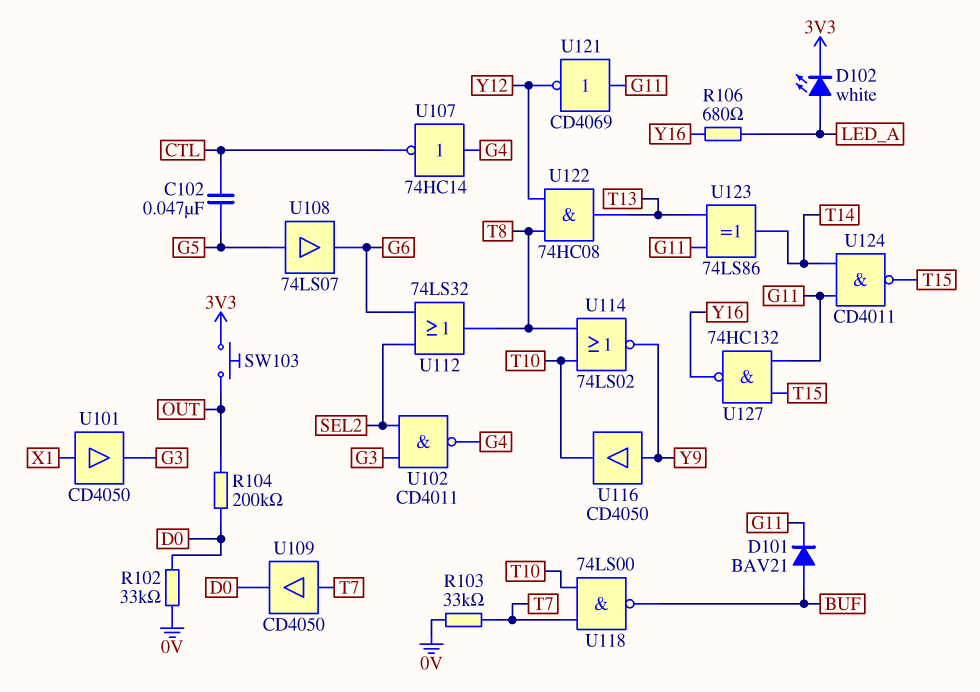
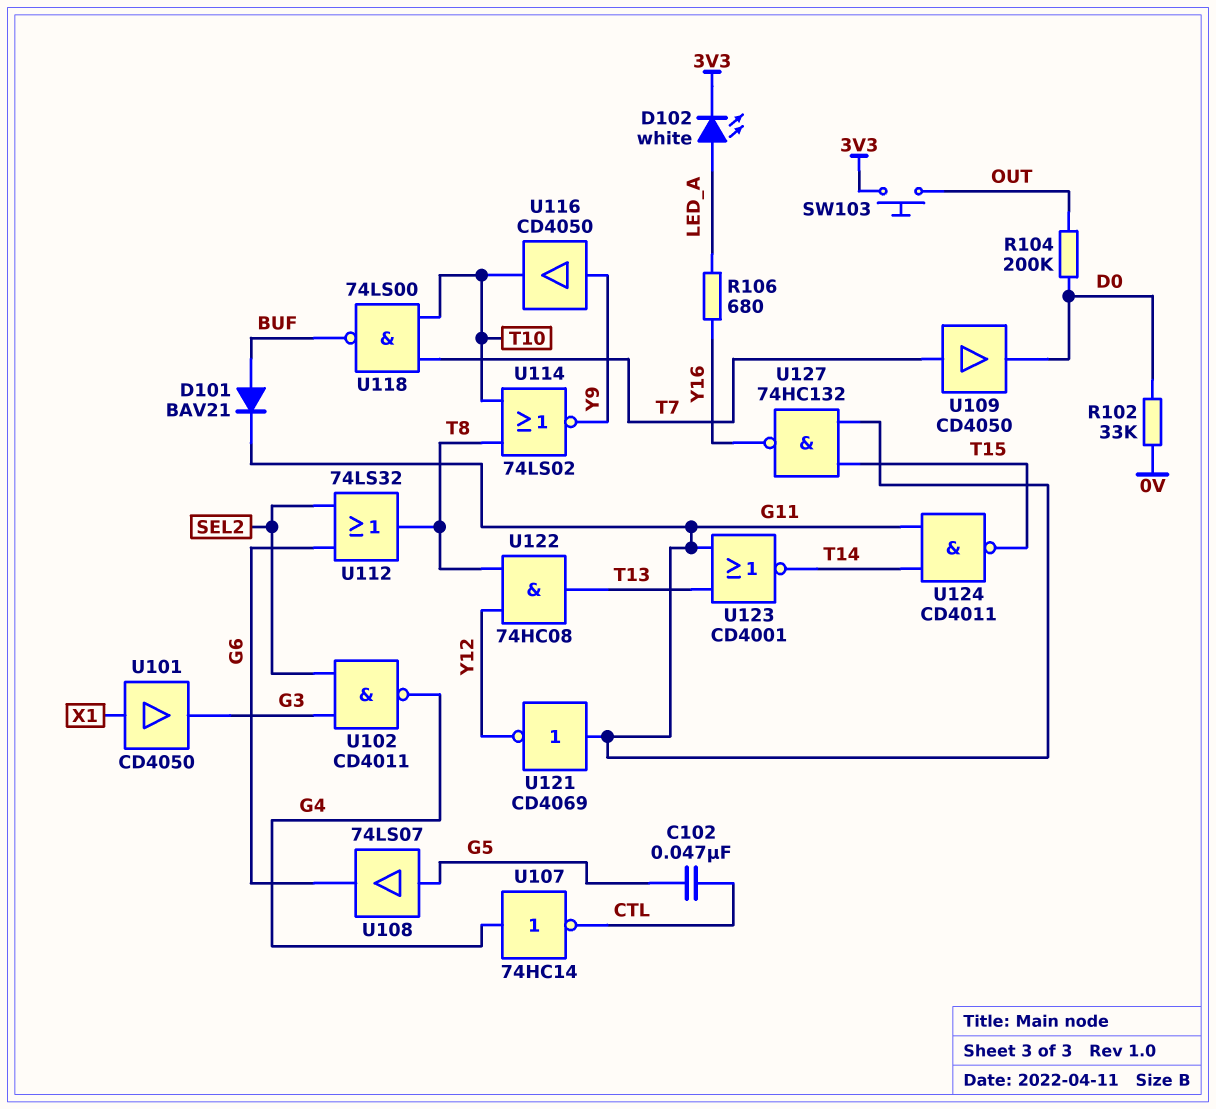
R103: 33k (0V, T7) -> none
U123: XOR 74LS86 (in G11, in T13, out T14) -> NOR CD4001 (in G11, in T13, out T14)

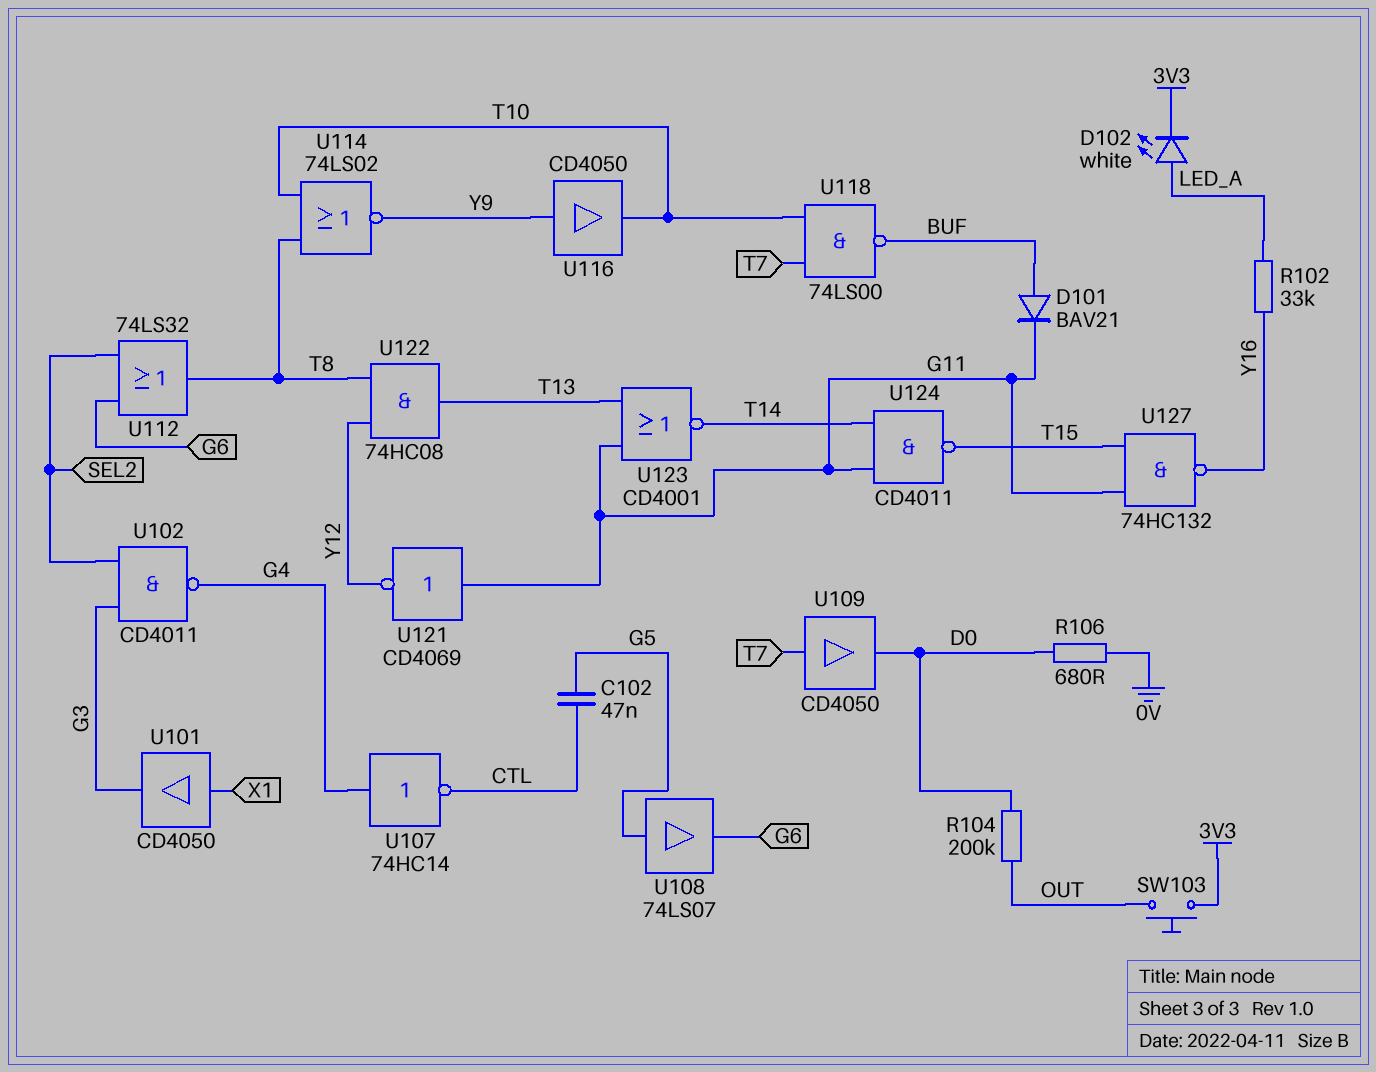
R102: 33k (0V, D0) -> 33k (LED_A, Y16)
R106: 680 (LED_A, Y16) -> 680 (0V, D0)

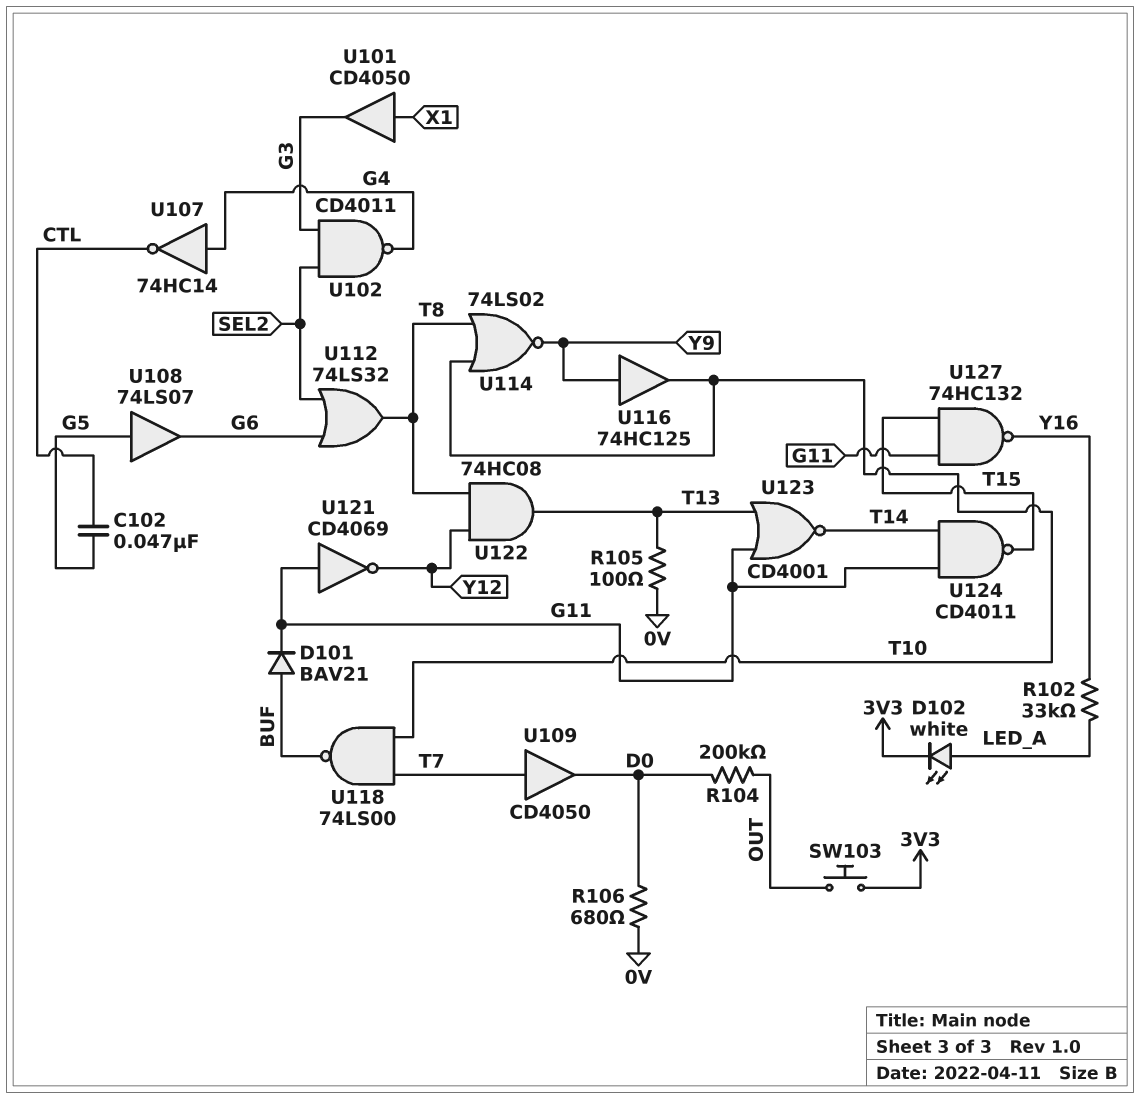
R105: none -> 100 (0V, T13)
U116: buffer CD4050 (in Y9, out T10) -> buffer 74HC125 (in Y9, out T10)

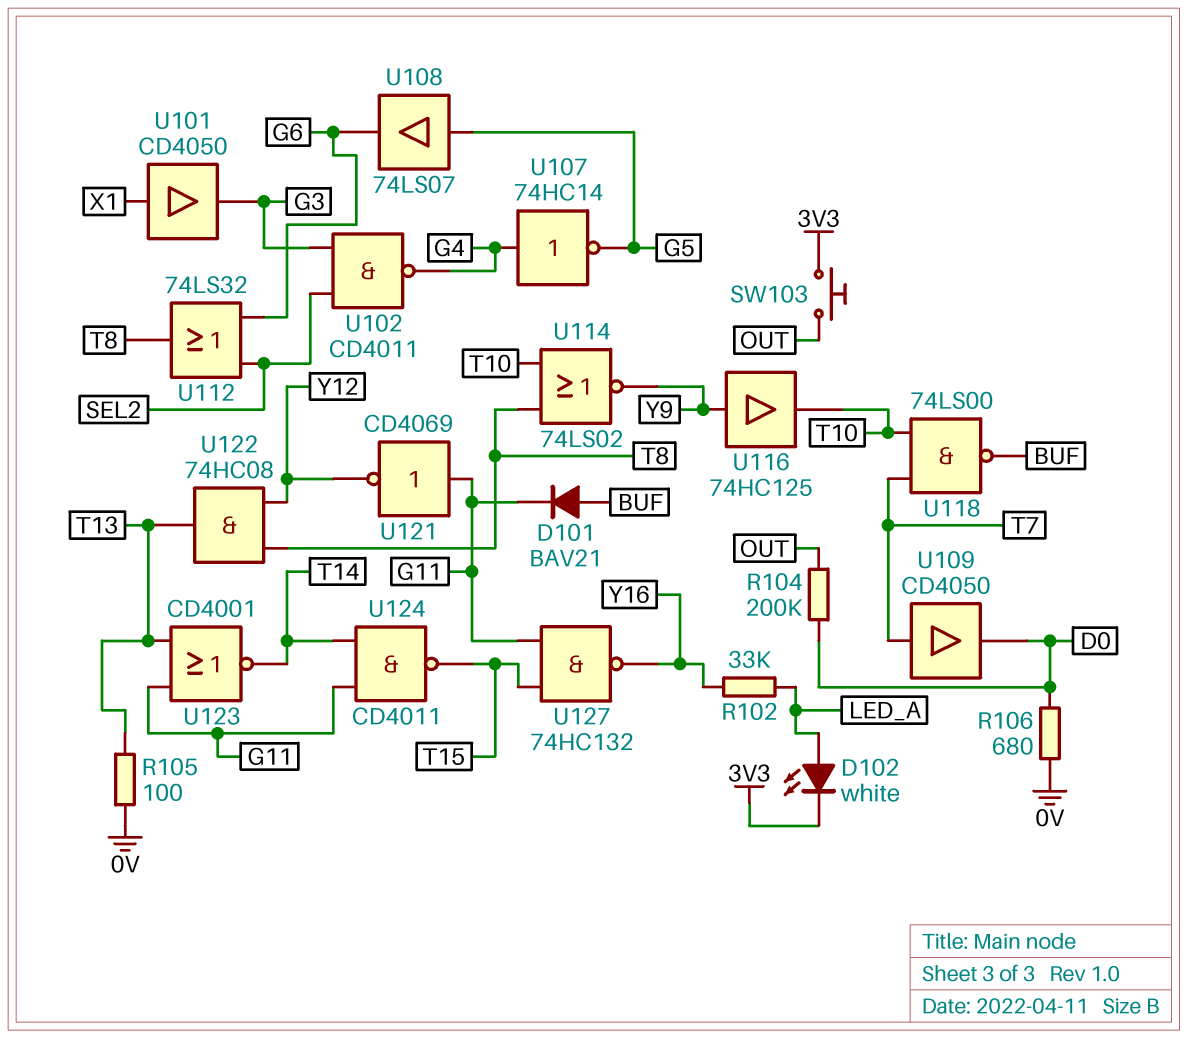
C102: 47nF (CTL, G5) -> none
U107: NOT 74HC14 (in G4, out CTL) -> NOT 74HC14 (in G4, out G5)

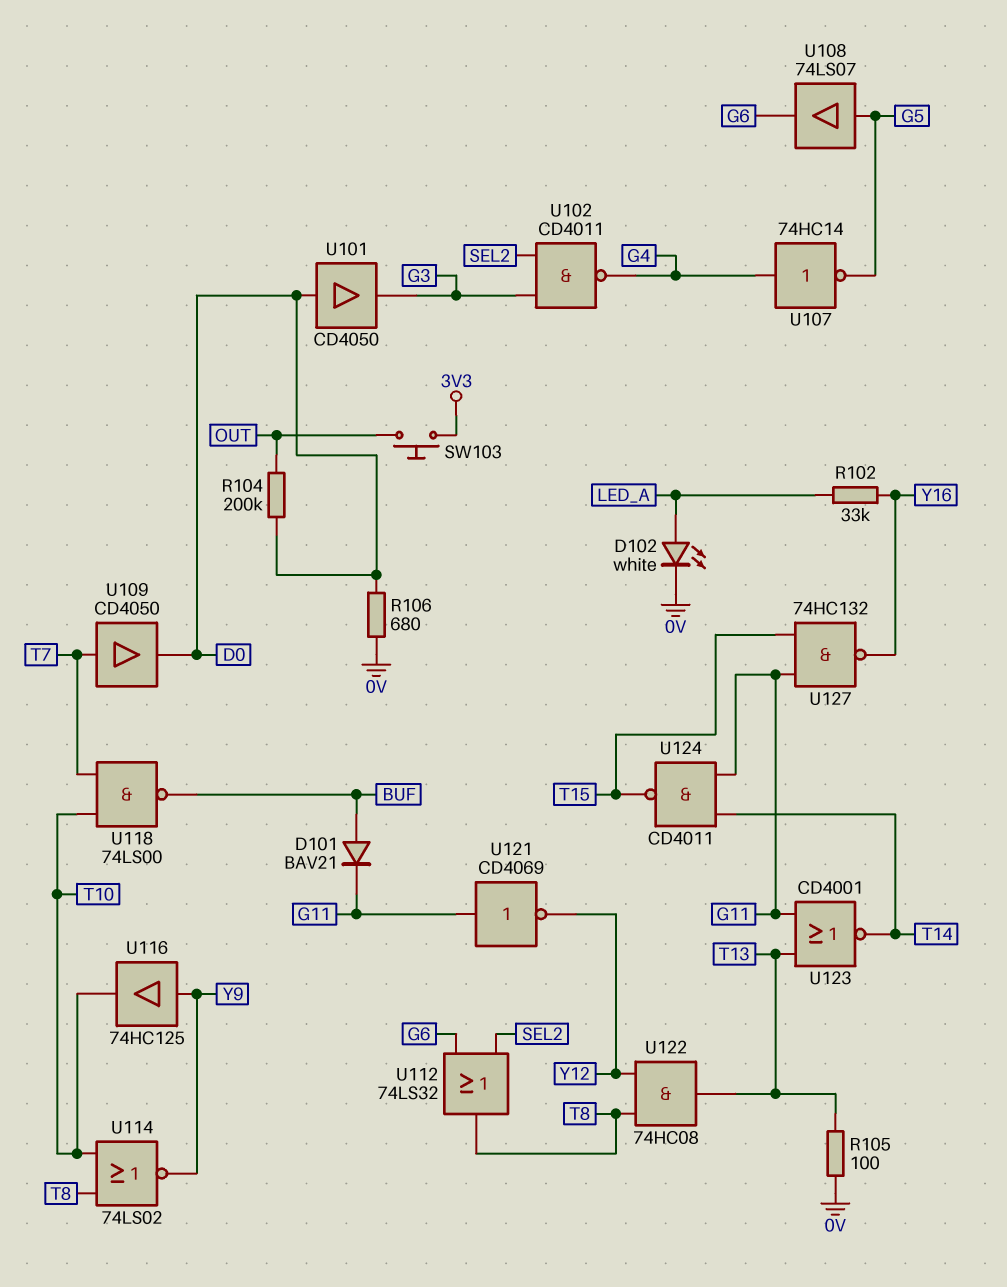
D102: LED white (A LED_A, K 3V3) -> LED white (A LED_A, K 0V)
U101: buffer CD4050 (in X1, out G3) -> buffer CD4050 (in D0, out G3)

